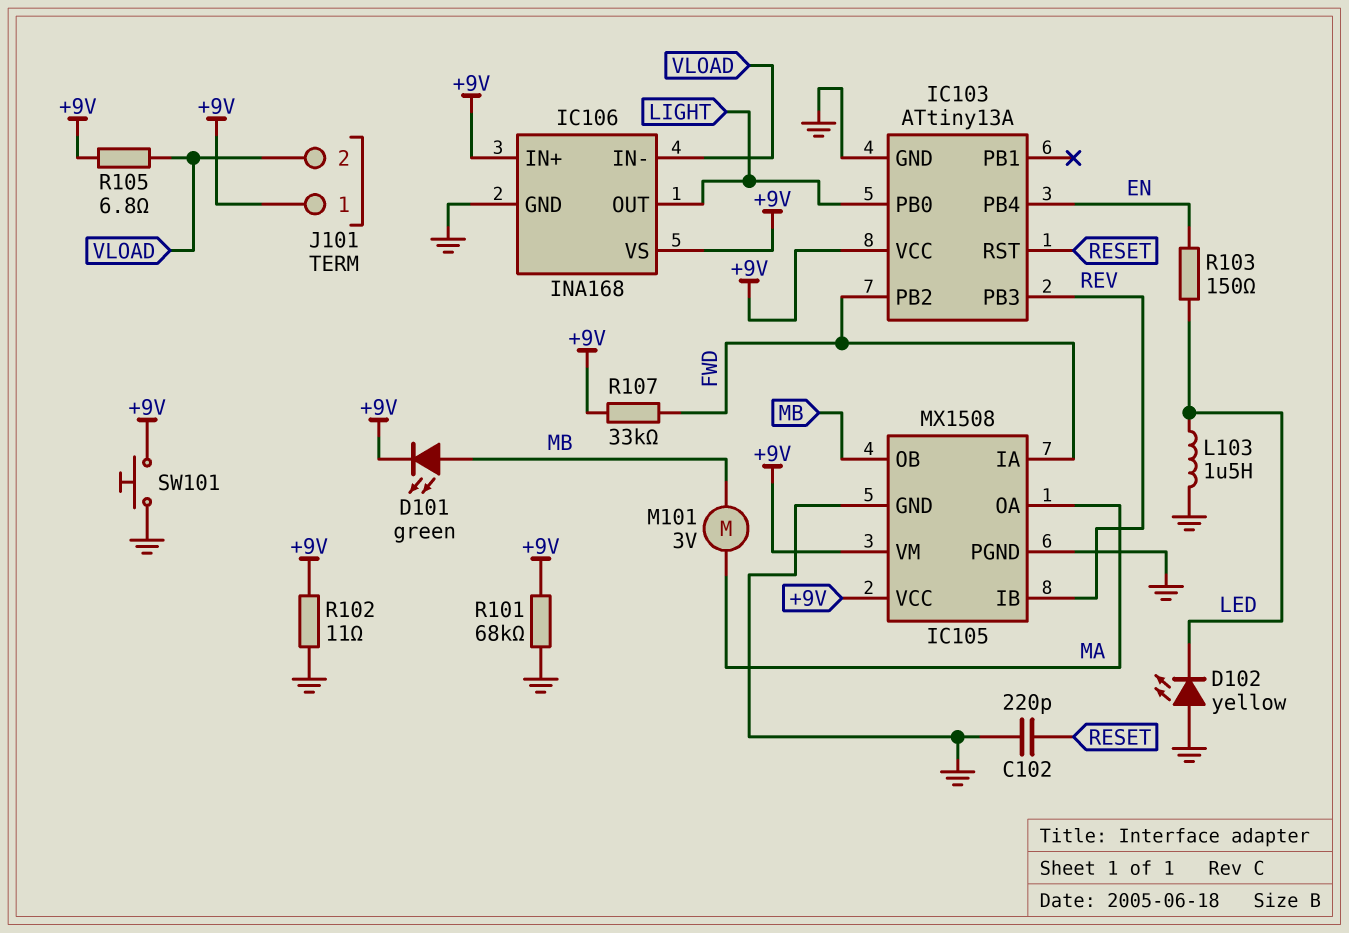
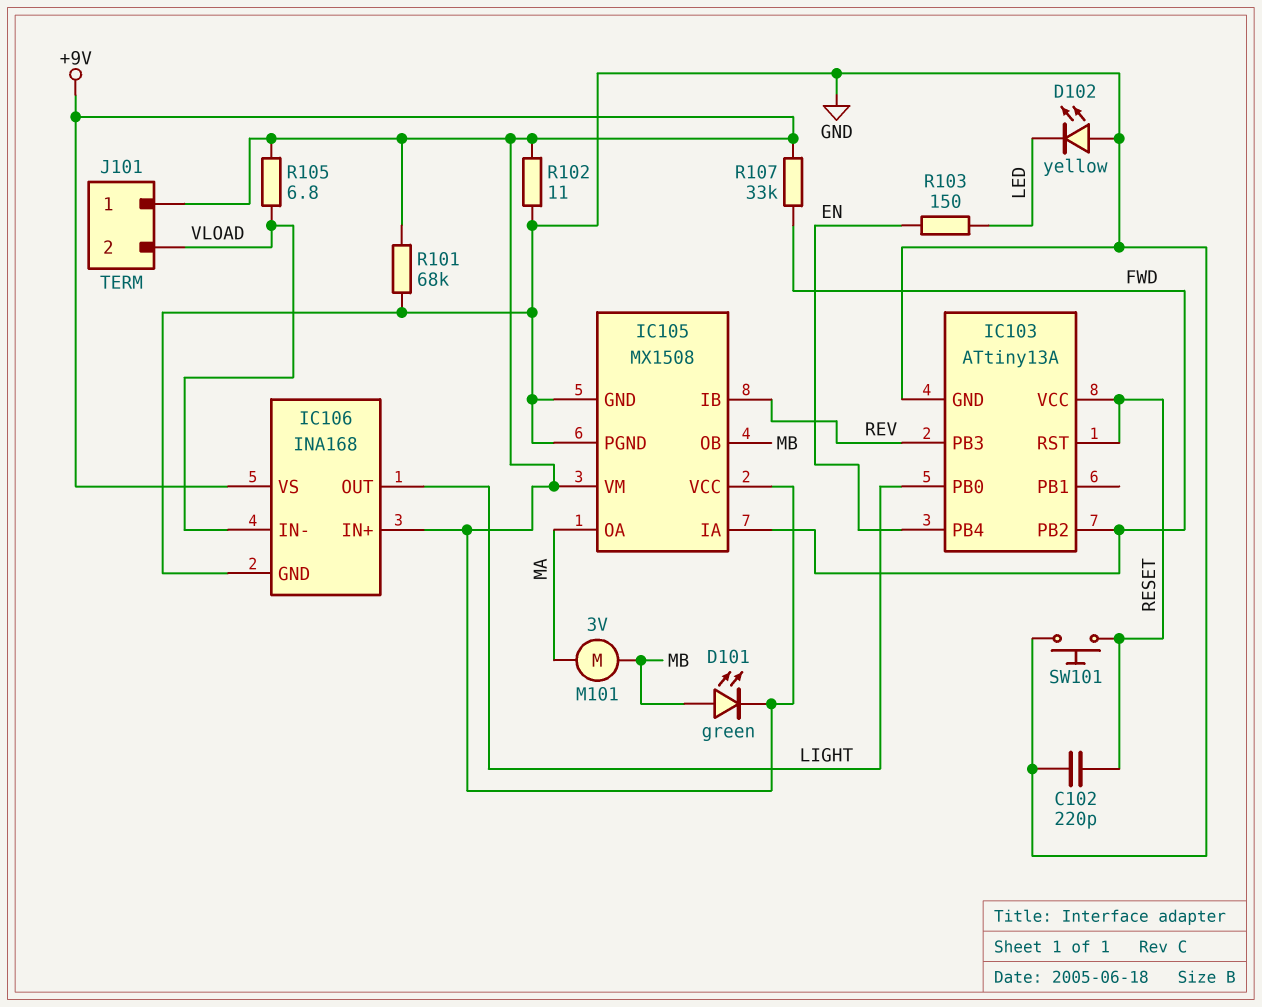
IC103 pin VCC: +9V -> RESET
L103: 1.5uH (GND, LED) -> none
SW101: button (+9V, GND) -> button (GND, RESET)

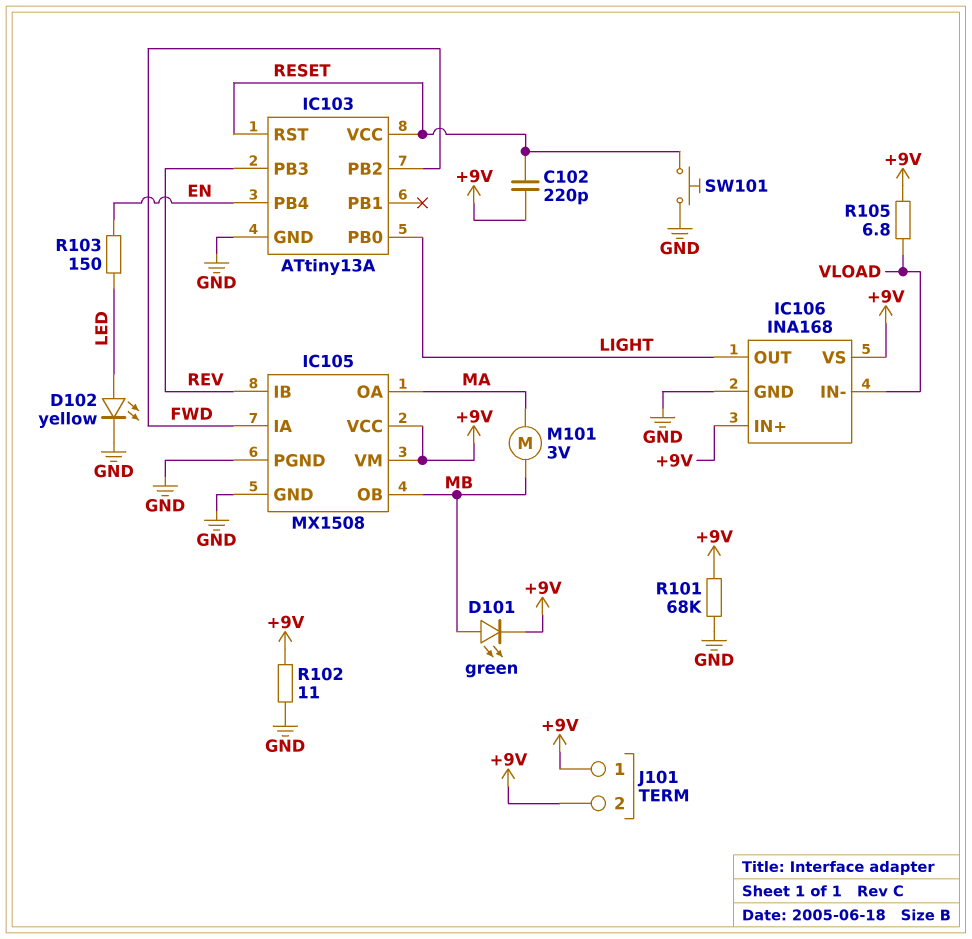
C102: 220pF (GND, RESET) -> 220pF (+9V, RESET)
D102: LED yellow (A GND, K LED) -> LED yellow (A LED, K GND)
J101 pin 2: VLOAD -> +9V
R107: 33k (+9V, FWD) -> none

